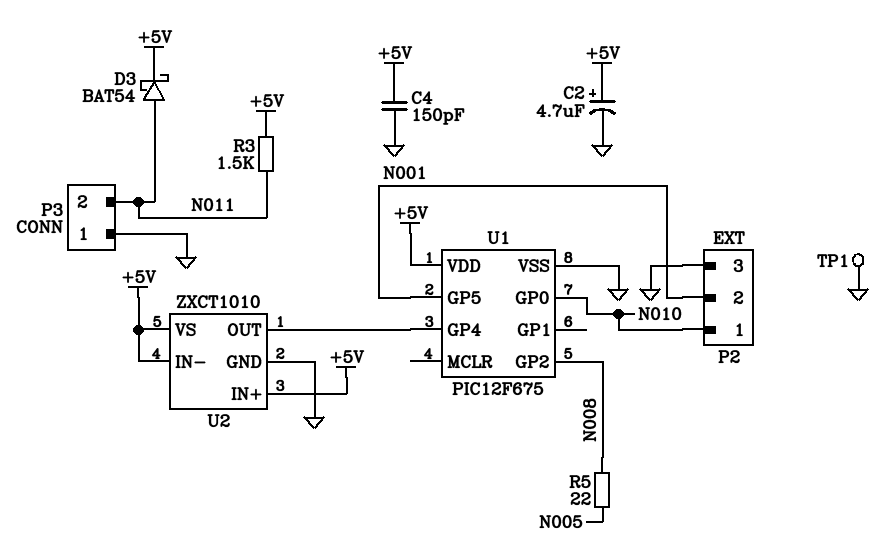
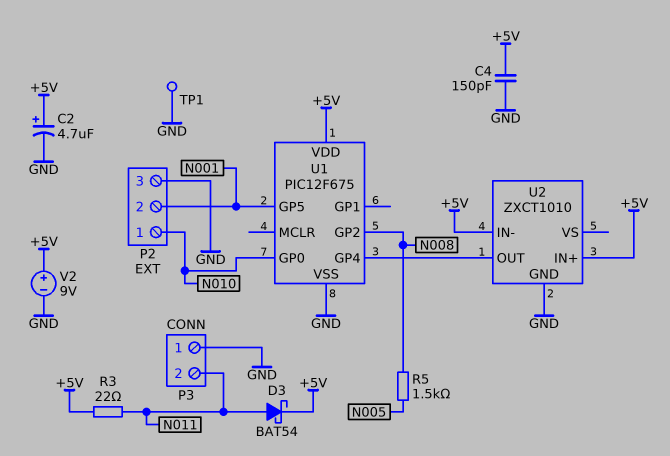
R3: 1.5k (+5V, N011) -> 22 (+5V, N011)
R5: 22 (N005, N008) -> 1.5k (N005, N008)
U2 pin VS: +5V -> none
V2: none -> 9V (plus +5V, minus GND)

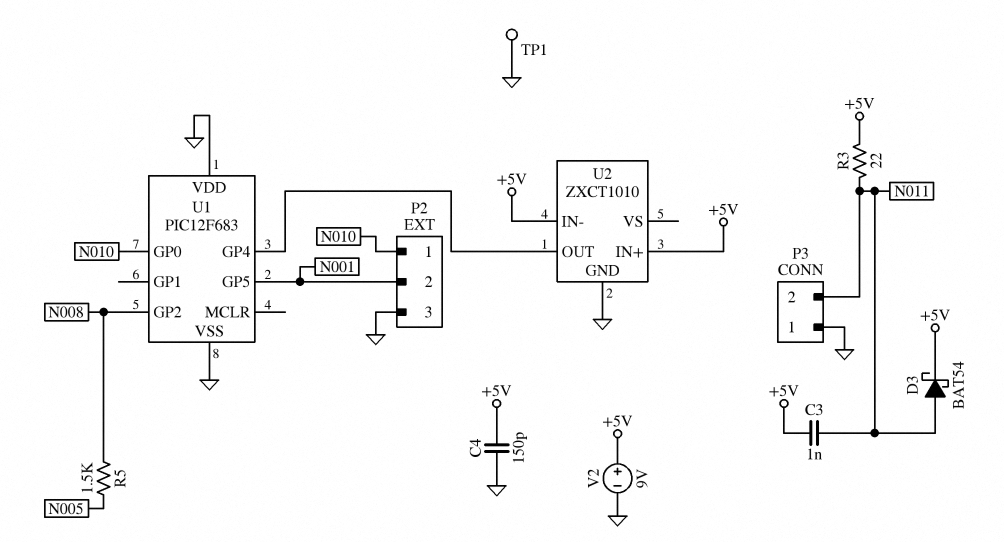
C2: 4.7uF (plus +5V, minus GND) -> none
C3: none -> 1nF (+5V, N011)
U1: PIC12F675 -> PIC12F683
U1 pin VDD: +5V -> GND

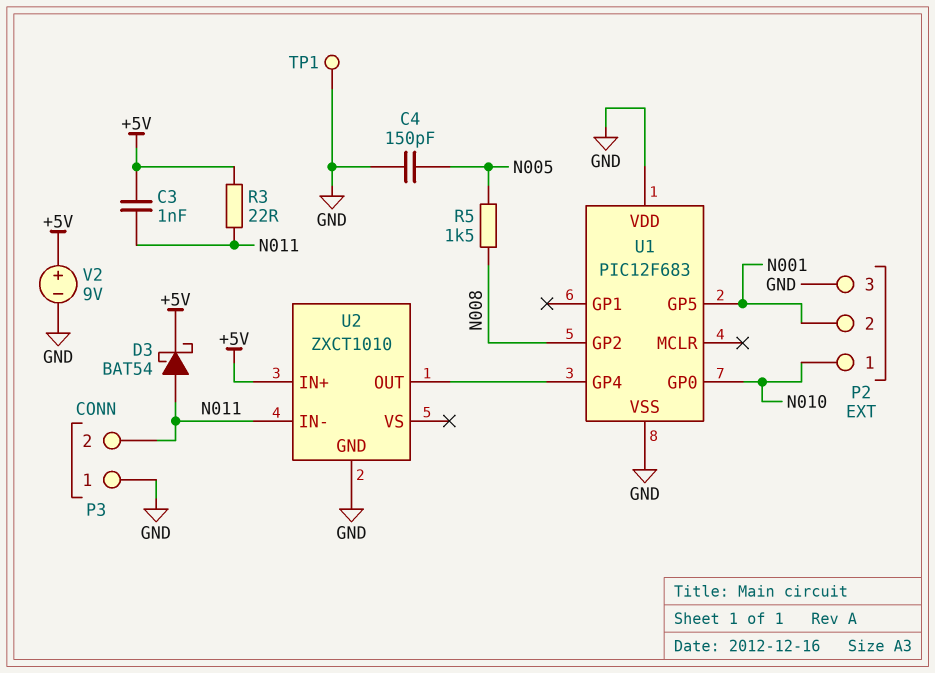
C4: 150pF (+5V, GND) -> 150pF (GND, N005)
U2 pin IN-: +5V -> N011

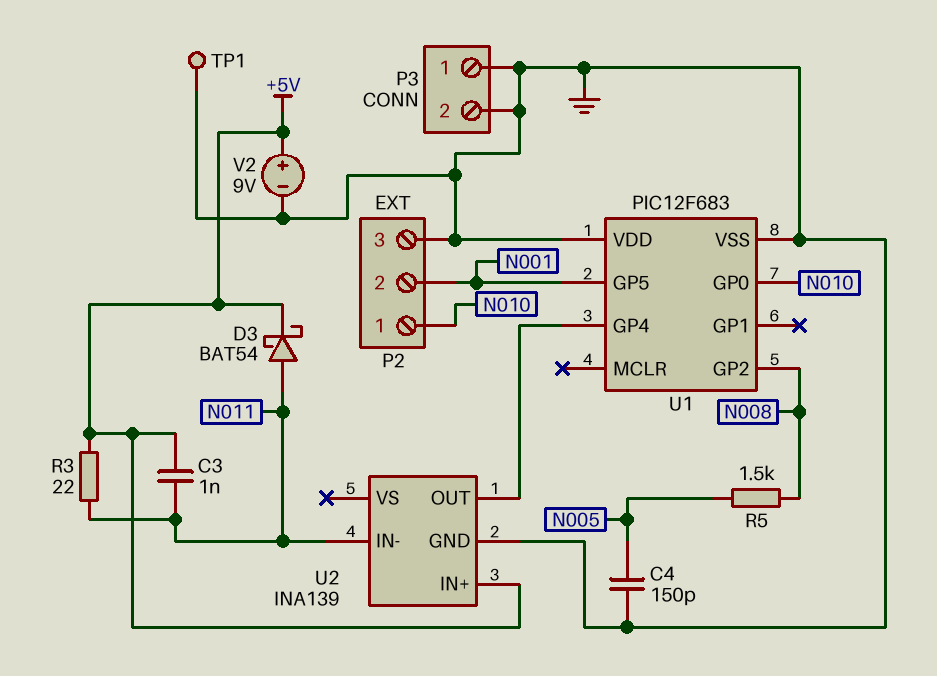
P3 pin 2: N011 -> GND
U2: ZXCT1010 -> INA139

